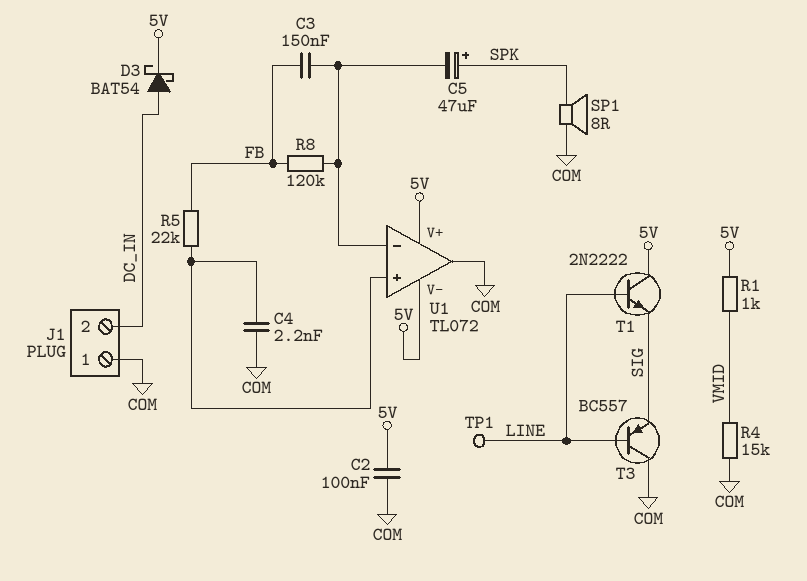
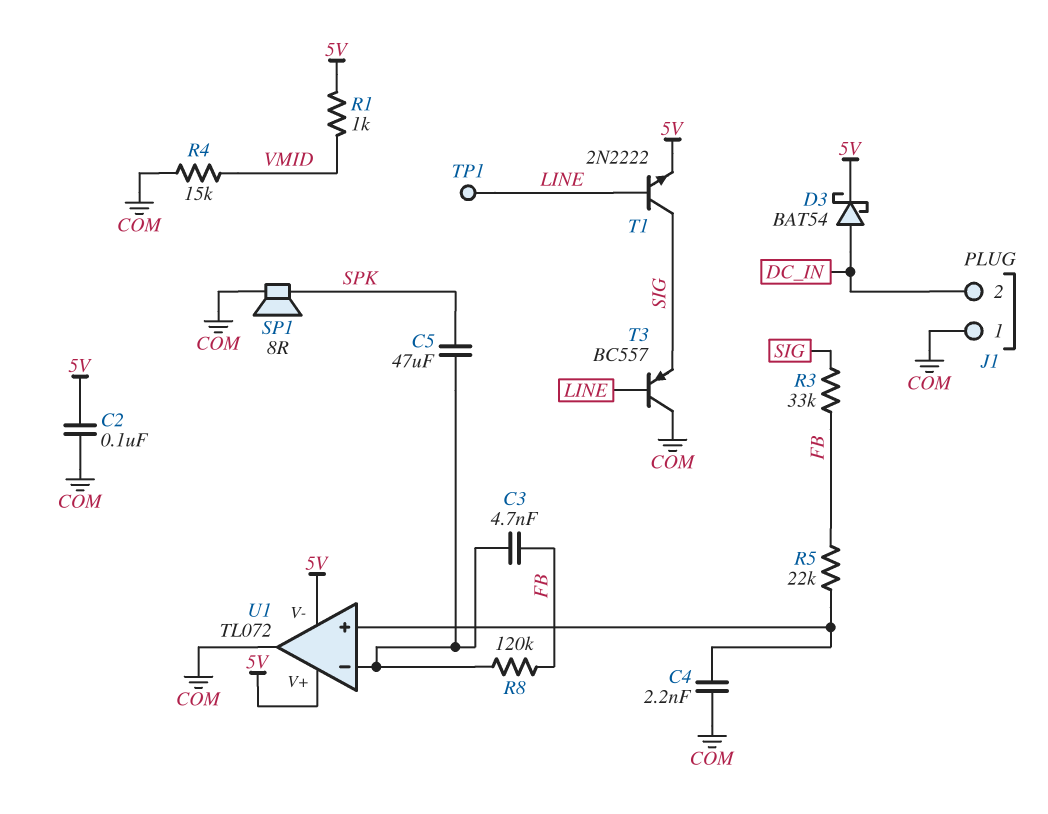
C3: 150nF (FB, U1/in-) -> 4.7nF (FB, U1/in-)
C5: 47uF (plus SPK, minus U1/in-) -> 47uF (SPK, U1/in-)
R3: none -> 33k (FB, SIG)
T1: NPN 2N2222 (B LINE, C 5V, E SIG) -> NPN 2N2222 (B LINE, C SIG, E 5V)

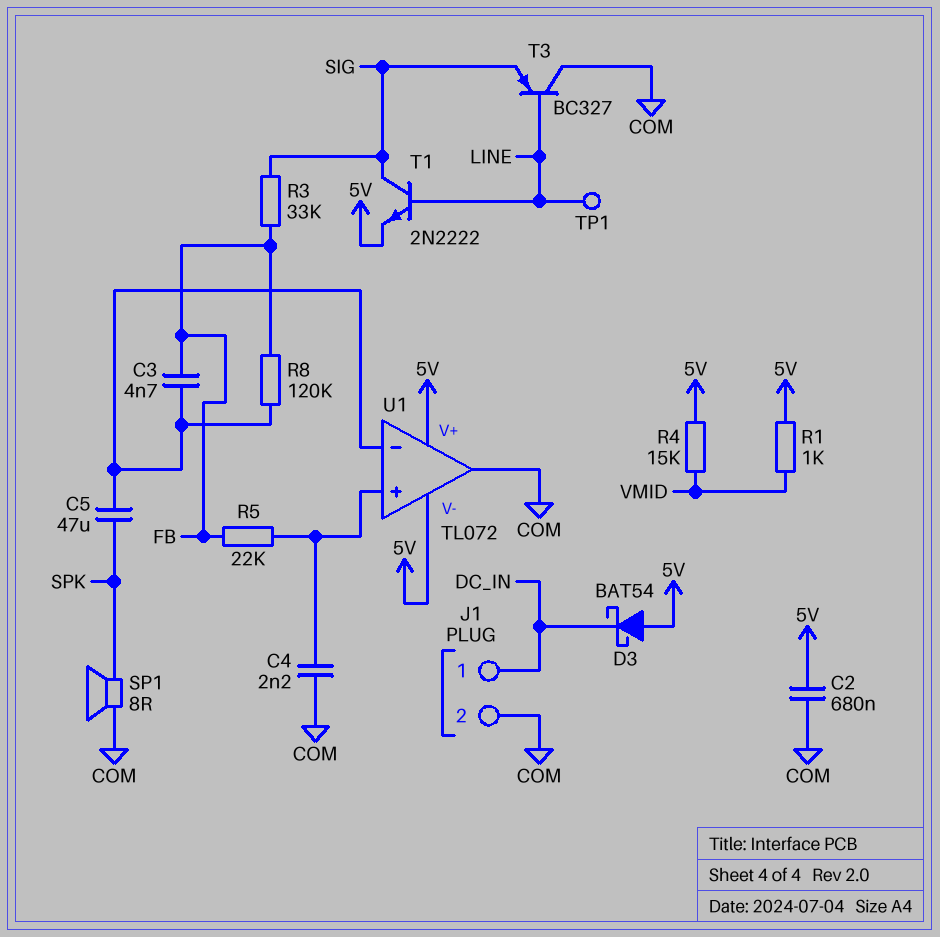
C2: 100nF (5V, COM) -> 680nF (5V, COM)
D3: schottky BAT54 (A DC_IN, K 5V) -> schottky BAT54 (A 5V, K DC_IN)
J1 pin 1: COM -> DC_IN
J1 pin 2: DC_IN -> COM
R4: 15k (COM, VMID) -> 15k (5V, VMID)
T3: PNP BC557 (B LINE, C COM, E SIG) -> PNP BC327 (B LINE, C COM, E SIG)

